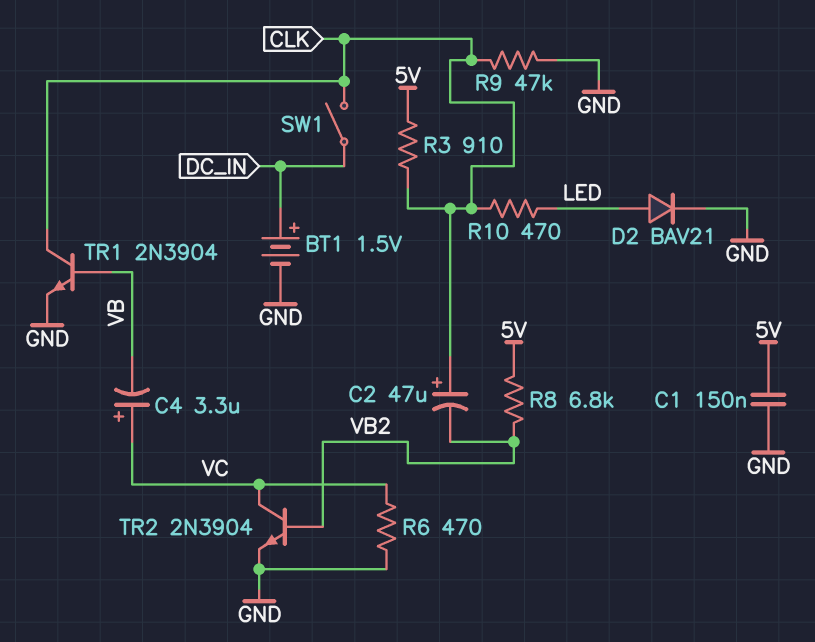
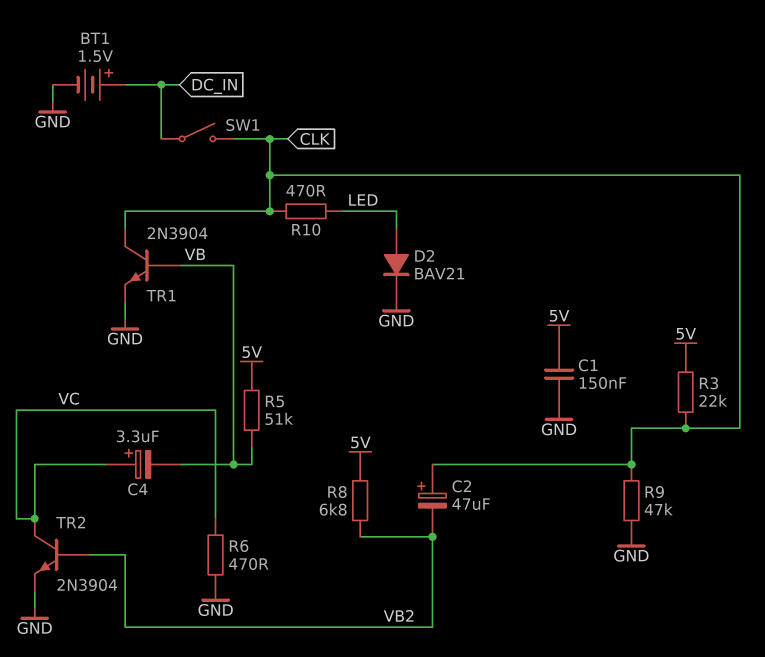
R3: 910 (5V, CLK) -> 22k (5V, CLK)
R5: none -> 51k (5V, VB)

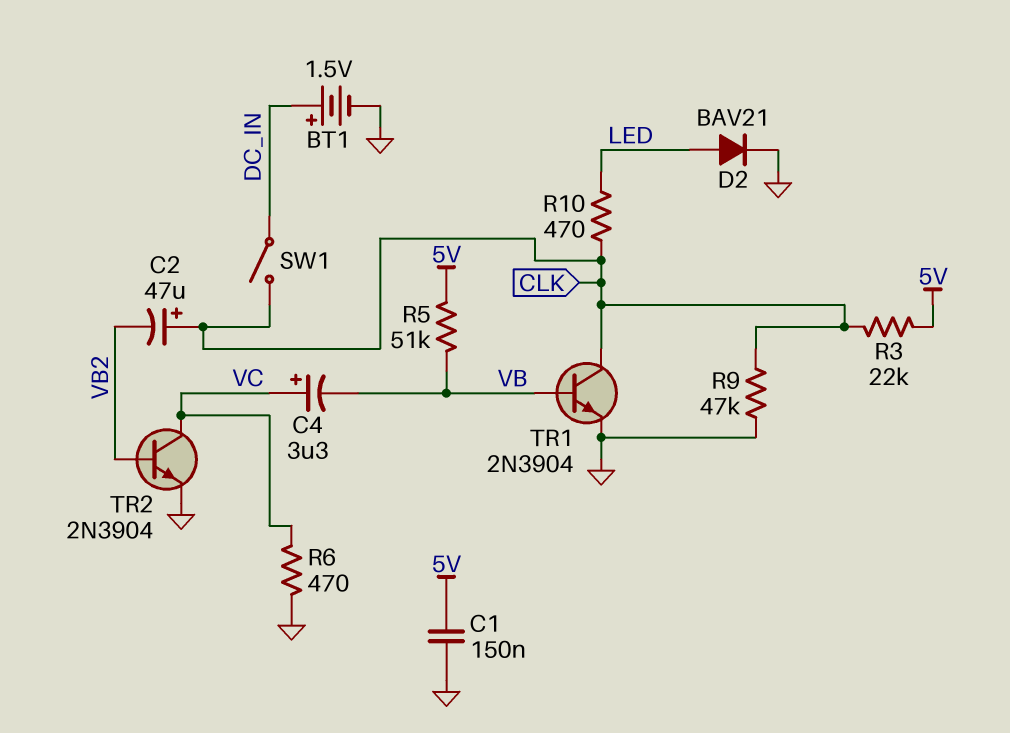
R8: 6.8k (5V, VB2) -> none

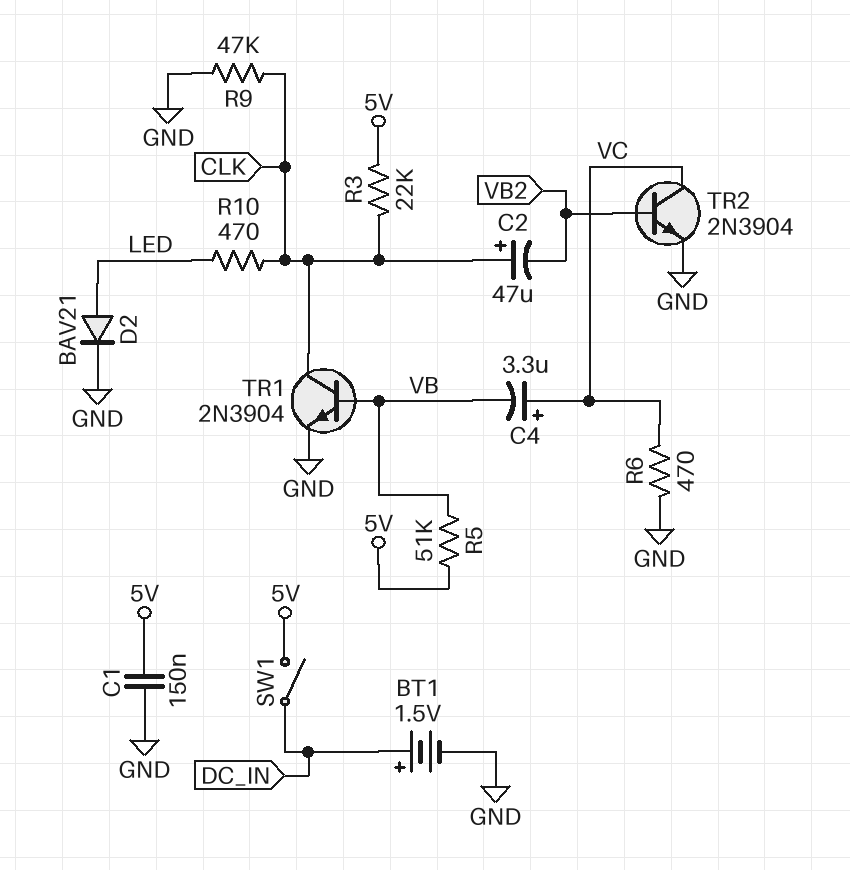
SW1: switch (CLK, DC_IN) -> switch (5V, DC_IN)

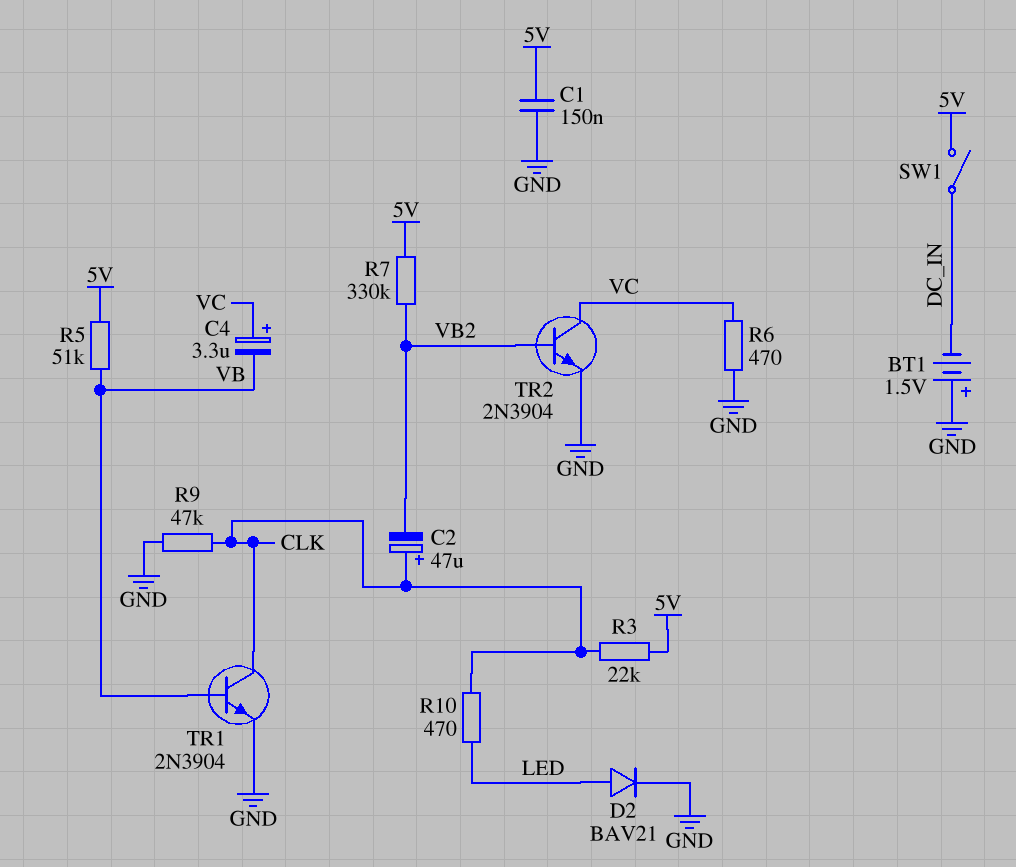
BT1: 1.5V (plus DC_IN, minus GND) -> 1.5V (plus GND, minus DC_IN)
R7: none -> 330k (5V, VB2)

